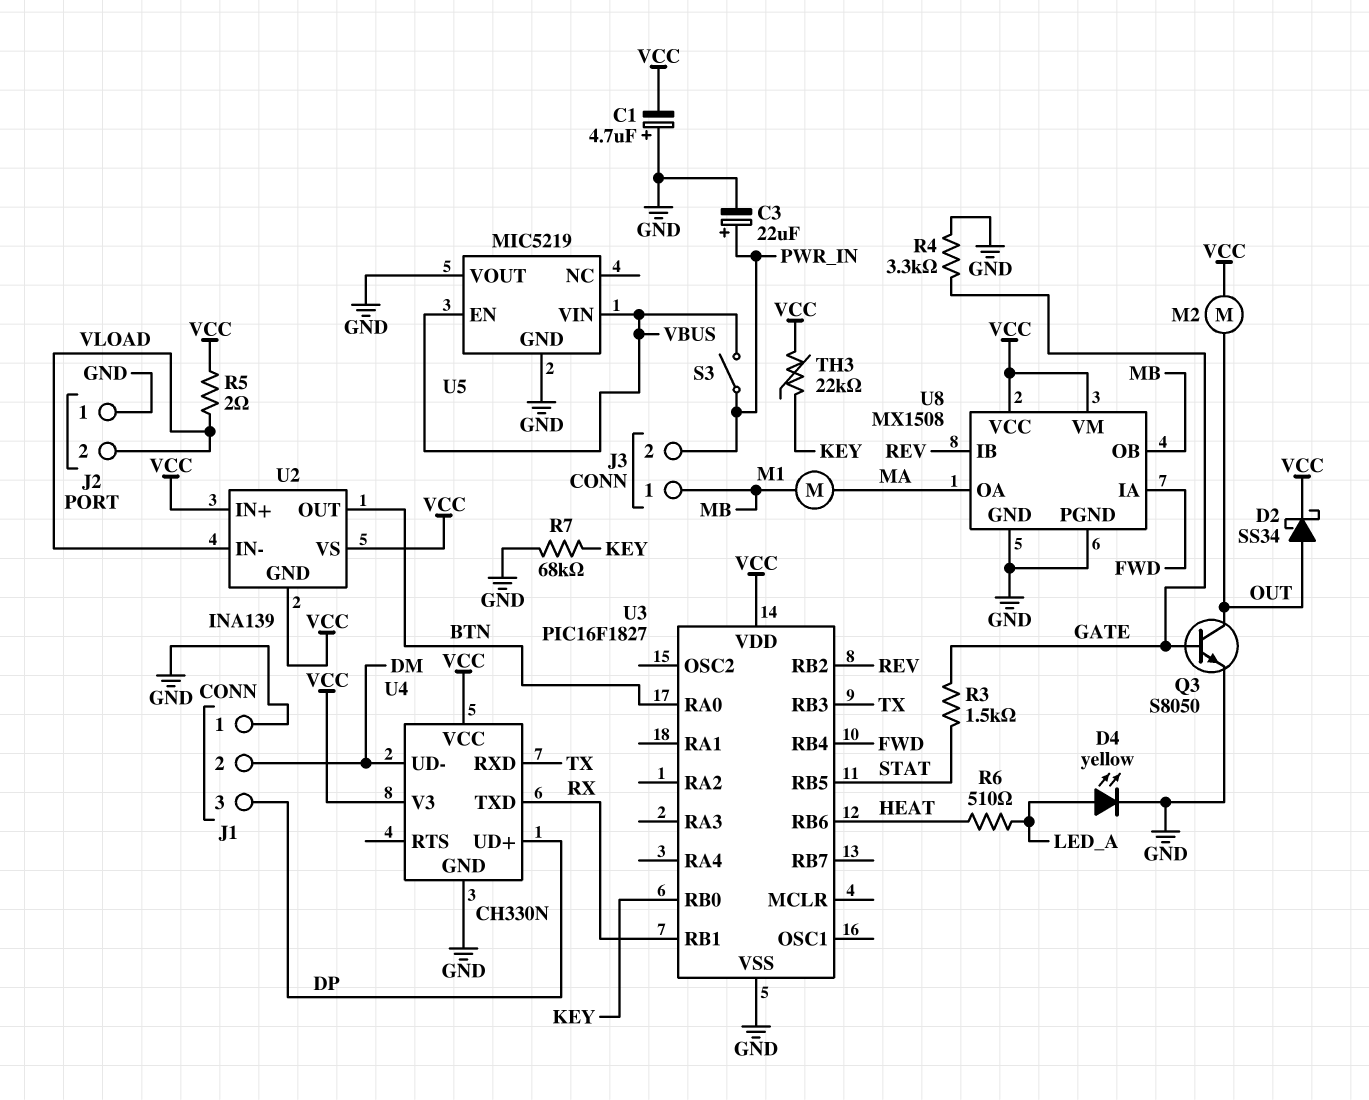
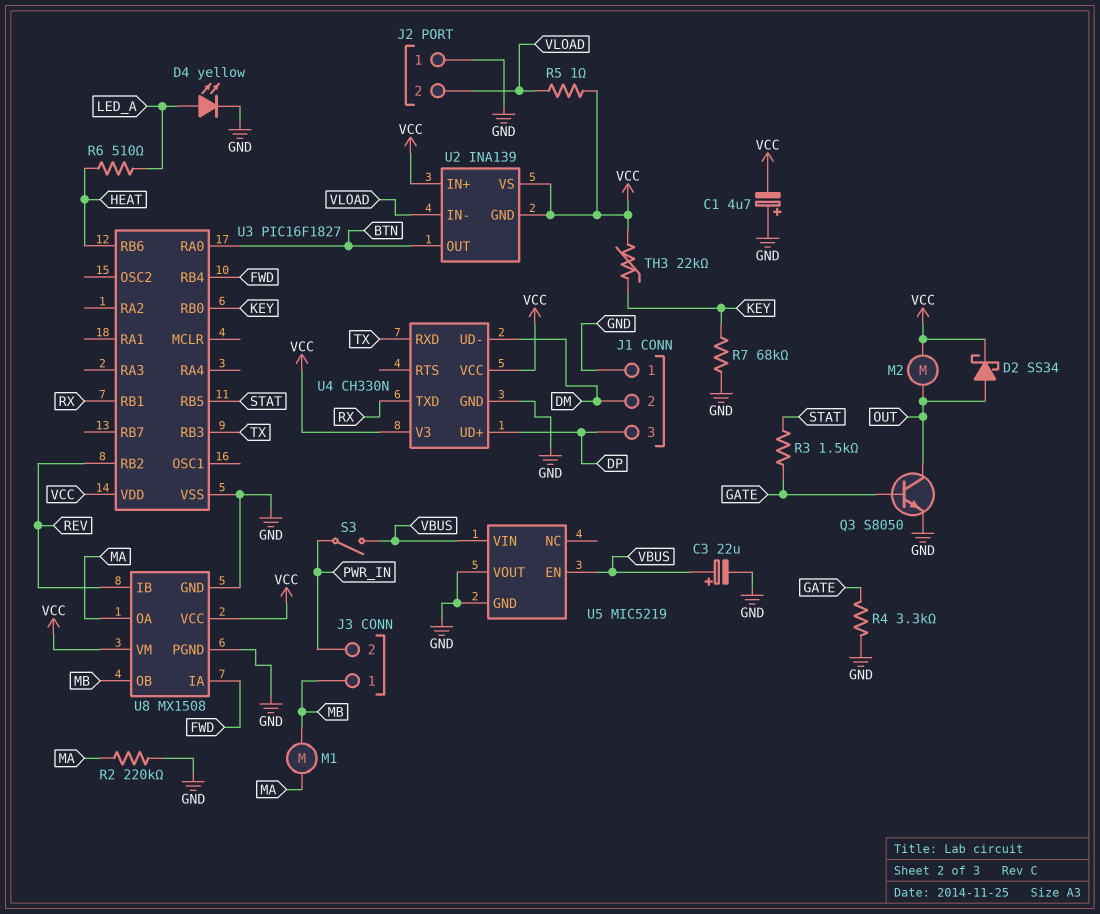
C3: 22uF (plus PWR_IN, minus GND) -> 22uF (plus VBUS, minus GND)
R2: none -> 220k (GND, MA)
R5: 2 (VCC, VLOAD) -> 1 (VCC, VLOAD)

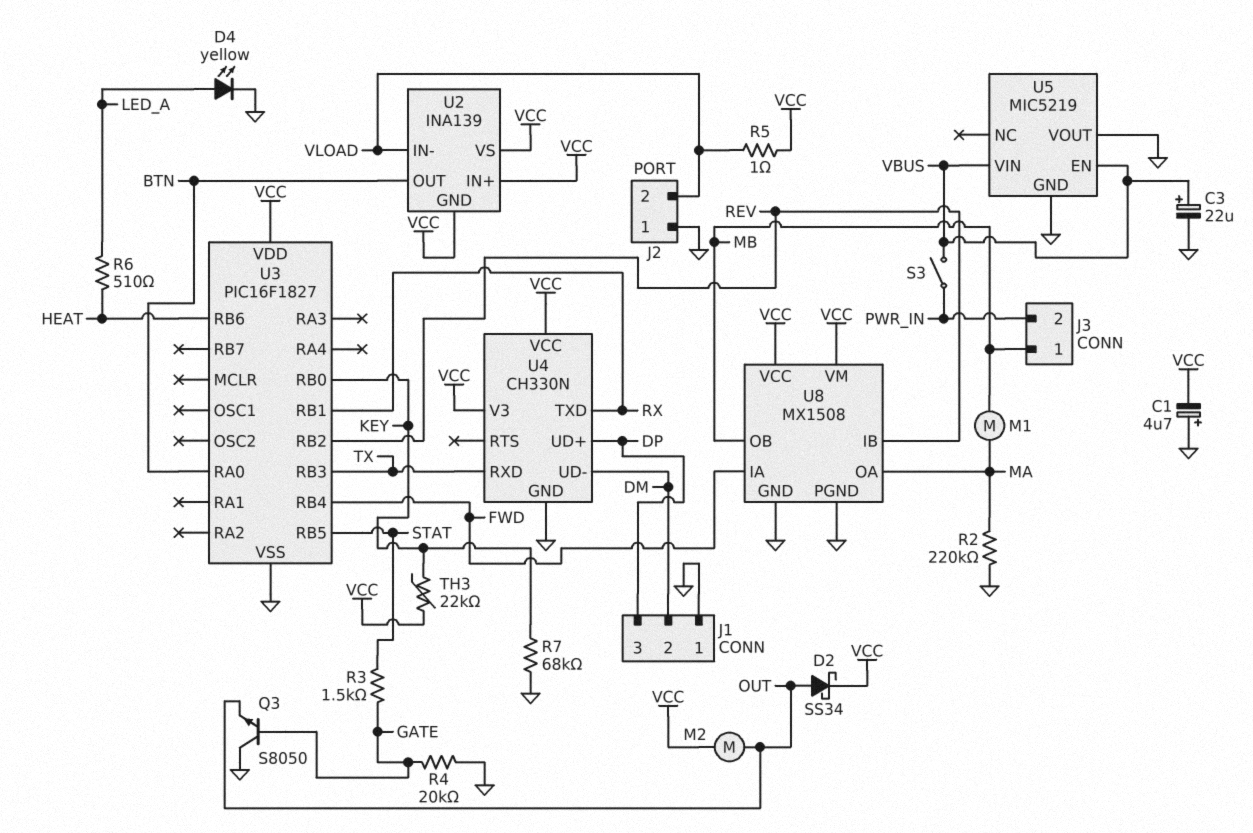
Q3: NPN S8050 (B GATE, C OUT, E GND) -> NPN S8050 (B GATE, C GND, E OUT)
R4: 3.3k (GATE, GND) -> 20k (GATE, GND)

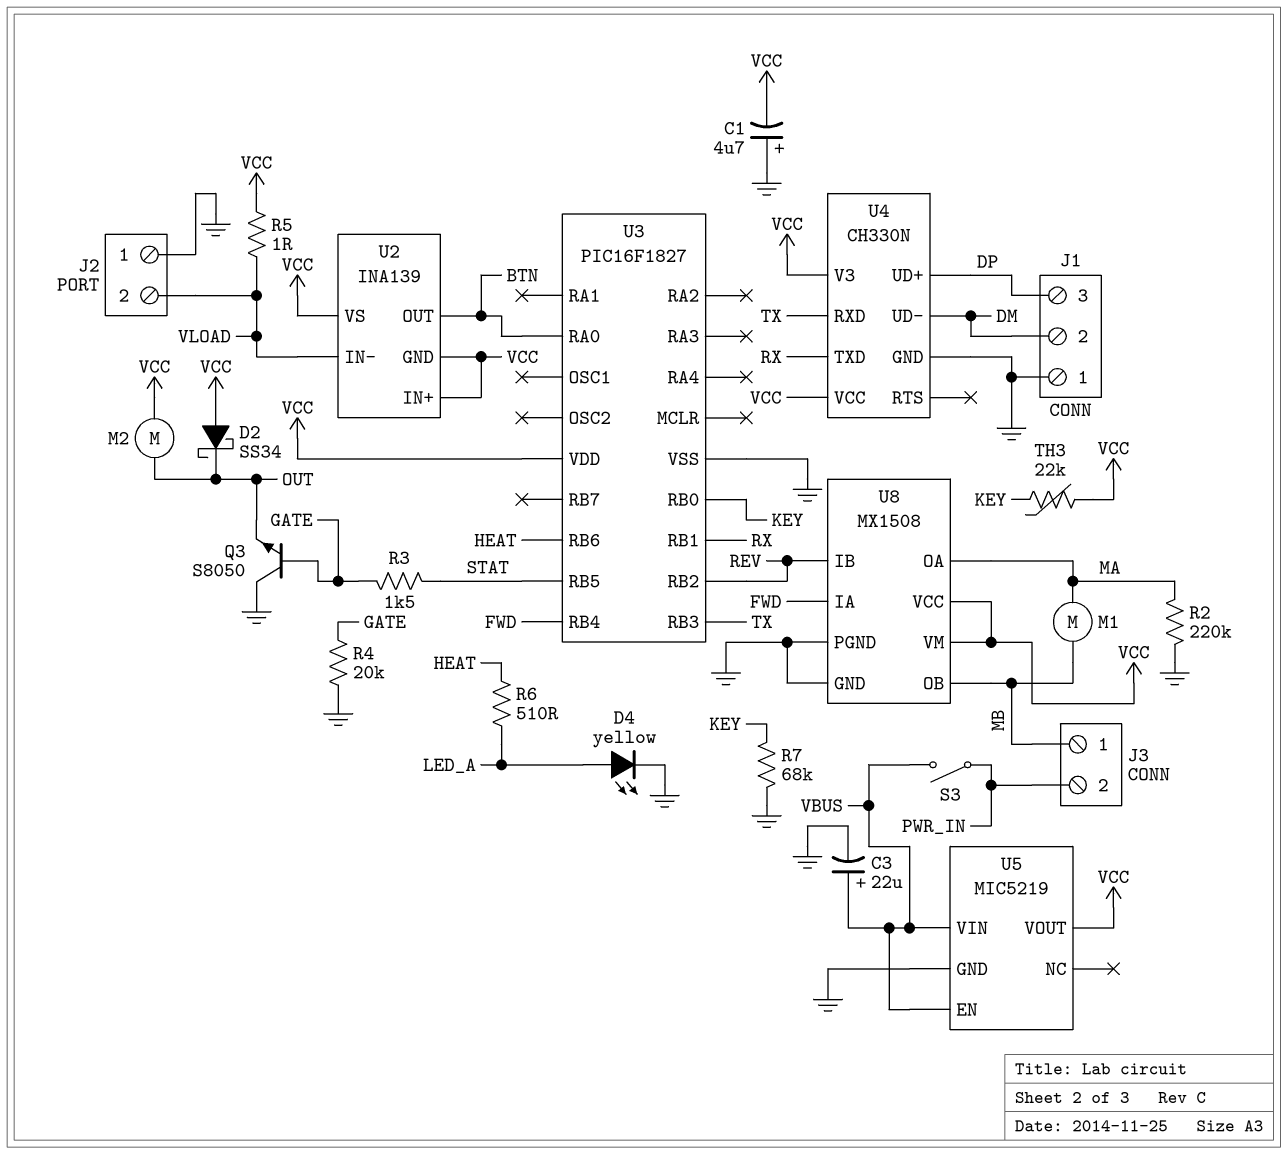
D2: schottky SS34 (A OUT, K VCC) -> schottky SS34 (A VCC, K OUT)
U5 pin VOUT: GND -> VCC

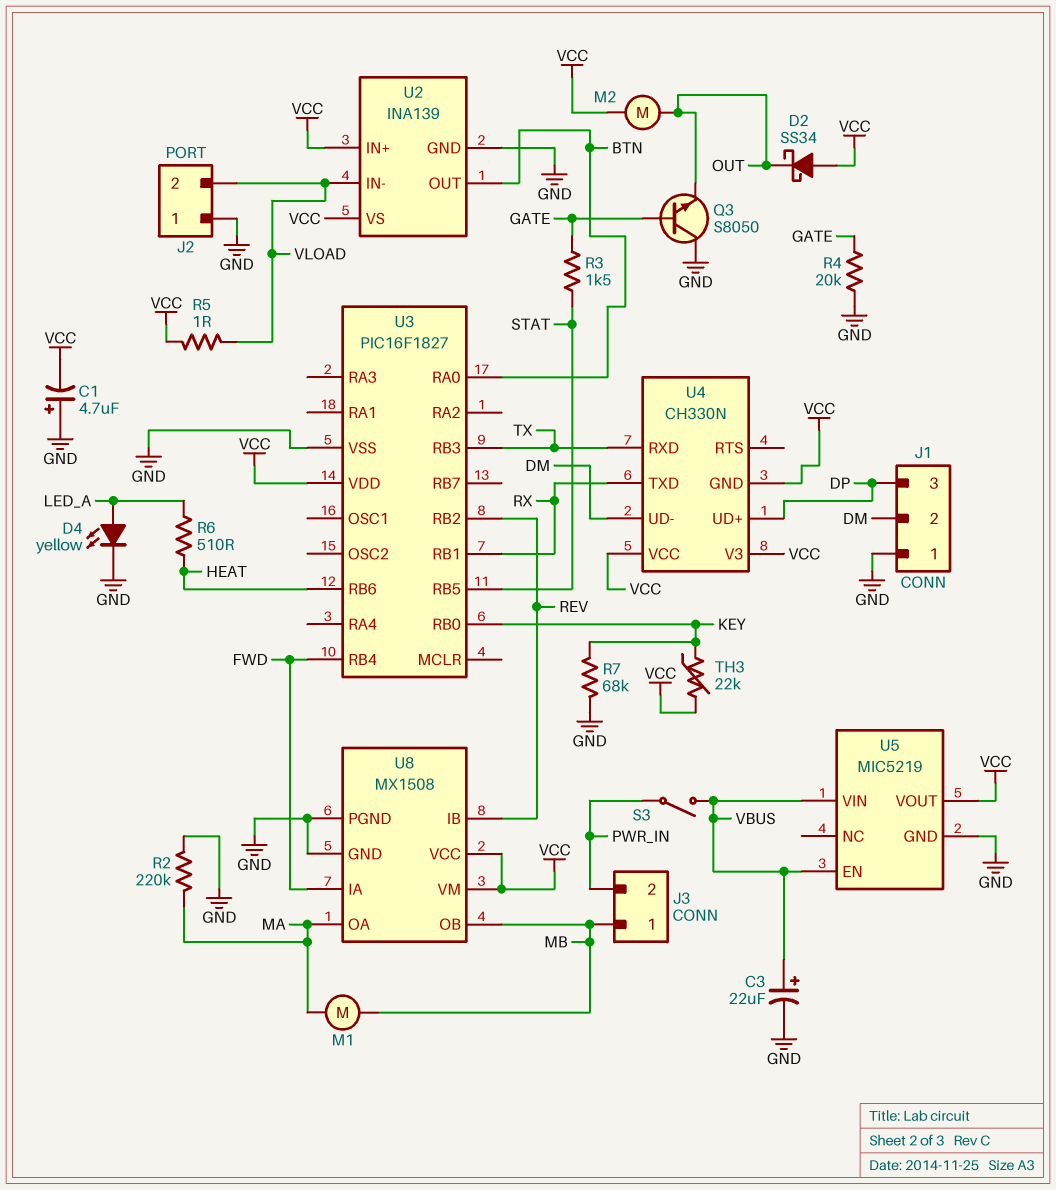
U2 pin GND: VCC -> GND
U4 pin GND: GND -> VCC

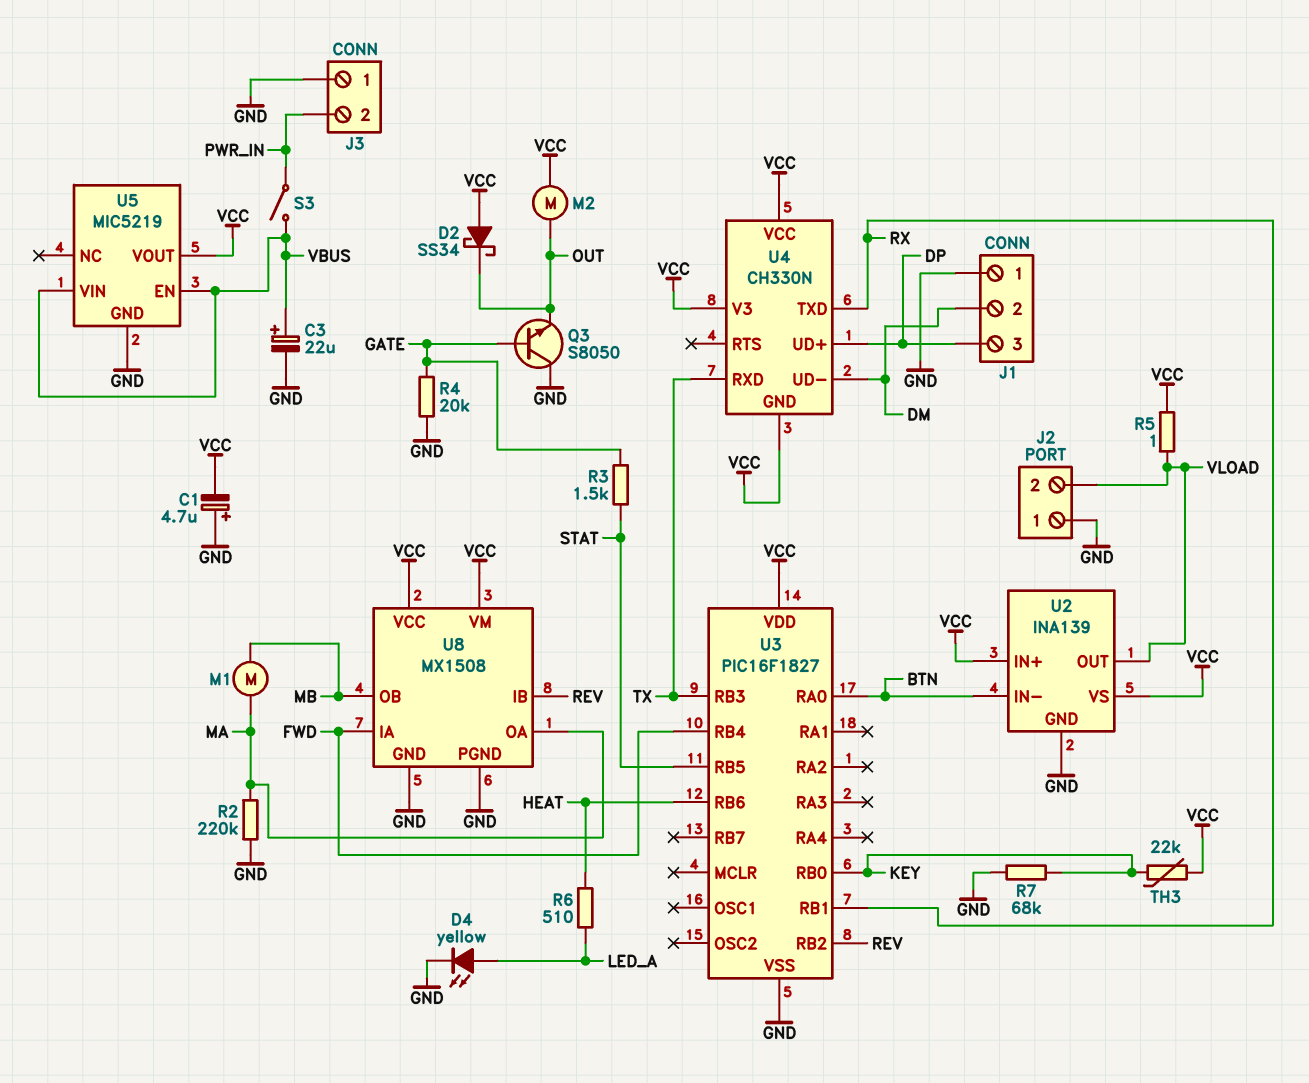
J3 pin 1: MB -> GND
U2 pin IN-: VLOAD -> BTN
U2 pin OUT: BTN -> VLOAD

